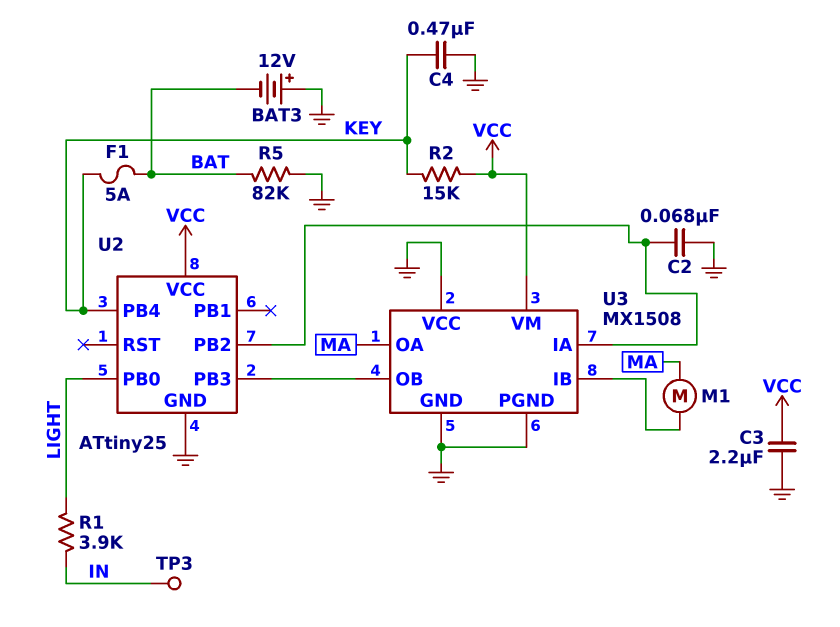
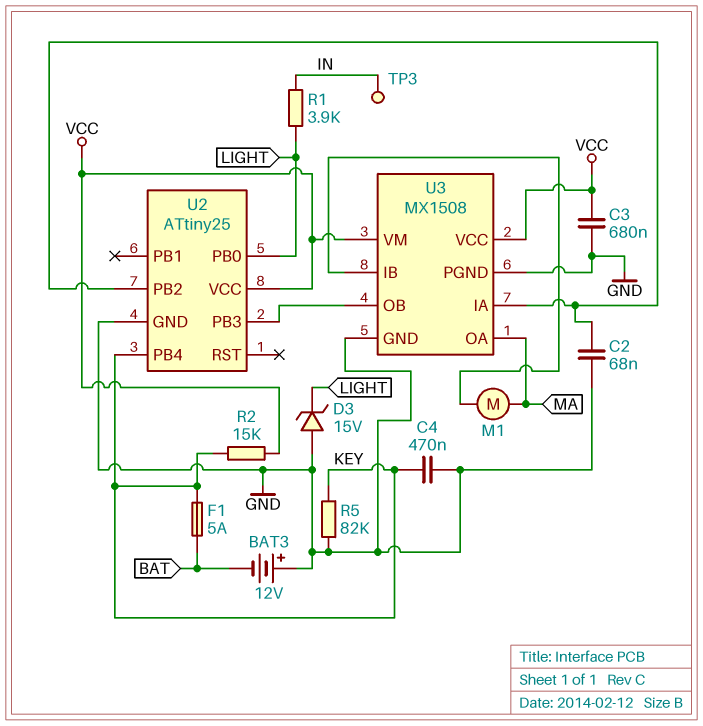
C3: 2.2uF (GND, VCC) -> 680nF (GND, VCC)
D3: none -> zener 15V (A GND, K LIGHT)
R5: 82k (BAT, GND) -> 82k (GND, KEY)
U3 pin VCC: GND -> VCC

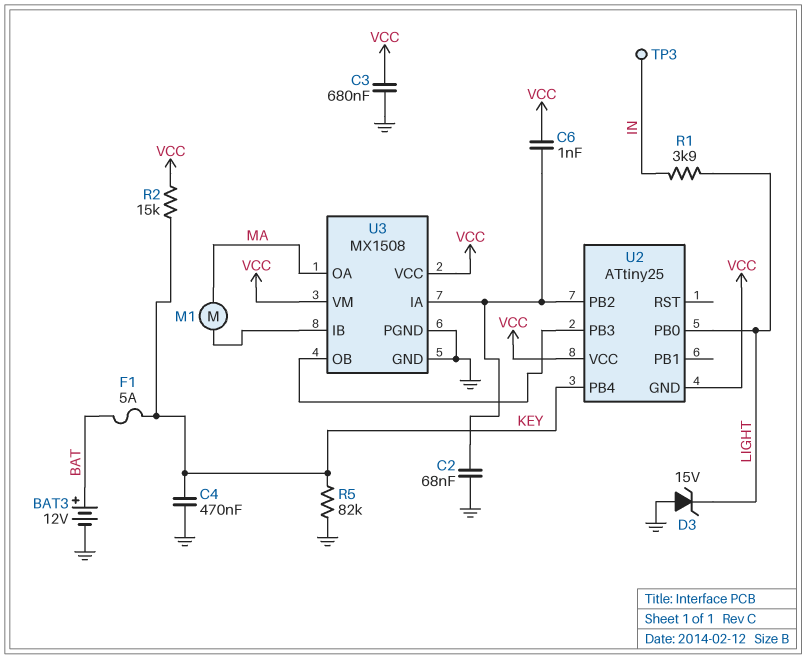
BAT3: 12V (plus GND, minus BAT) -> 12V (plus BAT, minus GND)
C6: none -> 1nF (U2/PB2, VCC)
U2 pin GND: GND -> VCC

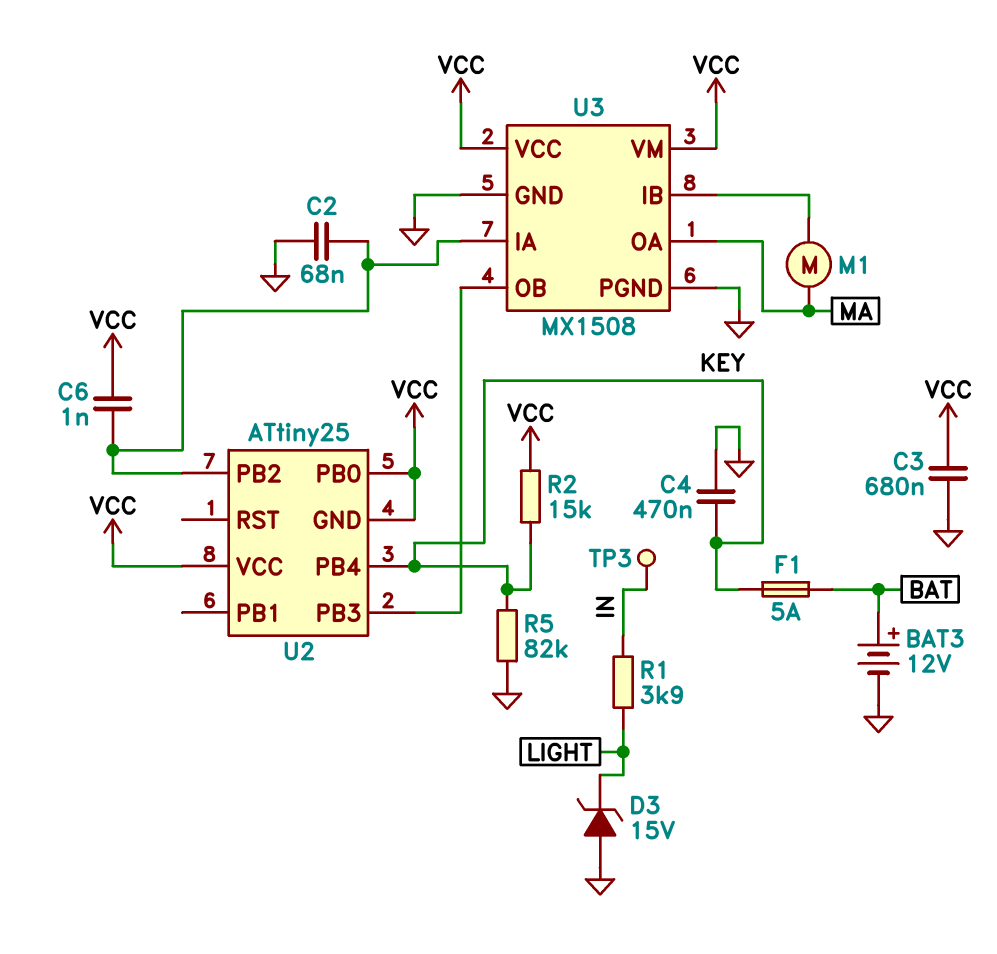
U2 pin PB0: LIGHT -> VCC

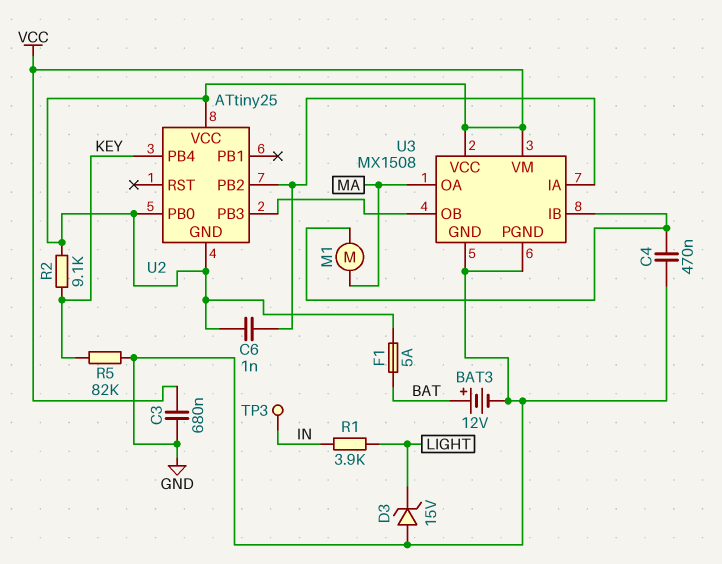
C2: 68nF (GND, U2/PB2) -> none
C4: 470nF (GND, KEY) -> 470nF (GND, U3/IB)
F1: 5A (BAT, KEY) -> 5A (BAT, VCC)
R2: 15k (KEY, VCC) -> 9.1k (KEY, VCC)

